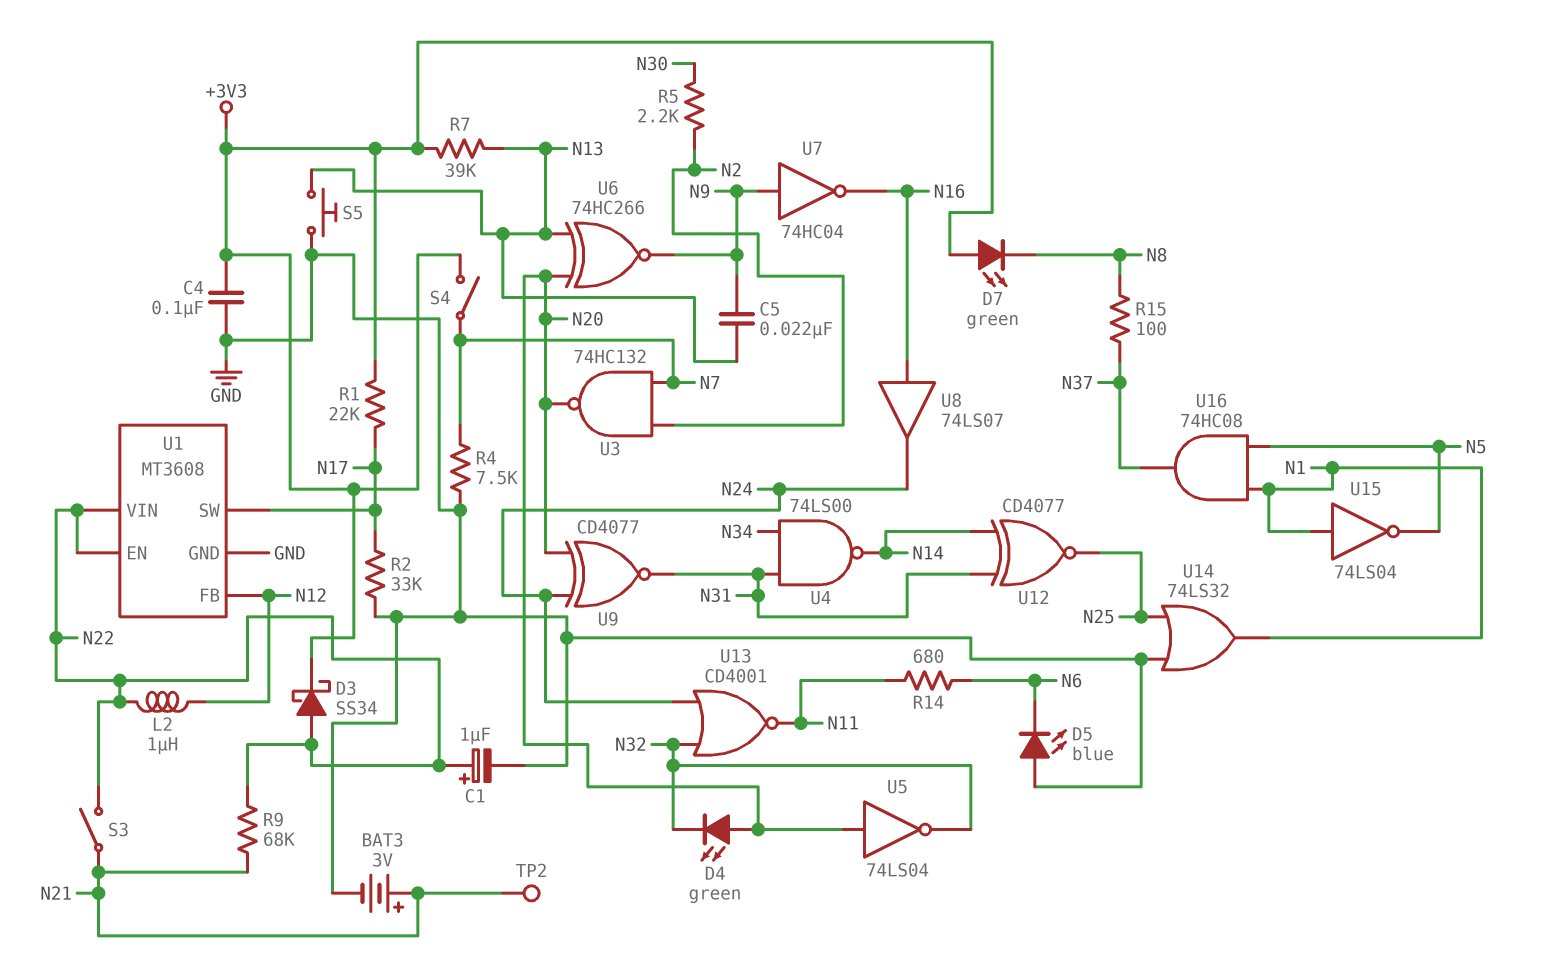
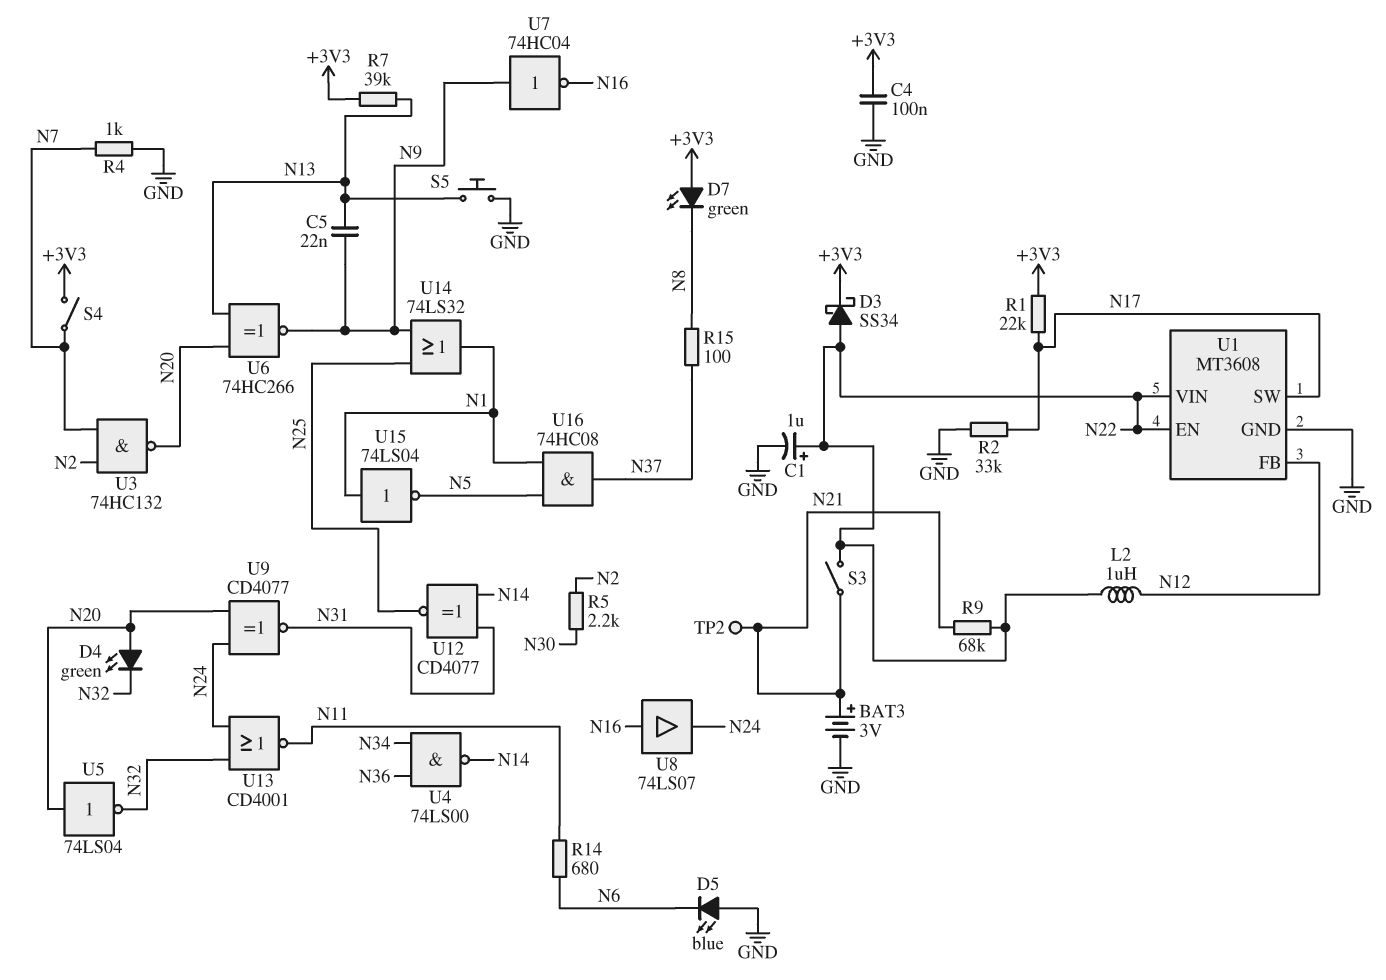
R4: 7.5k (GND, N7) -> 1k (GND, N7)
U4: NAND 74LS00 (in N31, in N34, out N14) -> NAND 74LS00 (in N34, in N36, out N14)
U14: OR 74LS32 (in GND, in N25, out N1) -> OR 74LS32 (in N9, in N25, out N1)

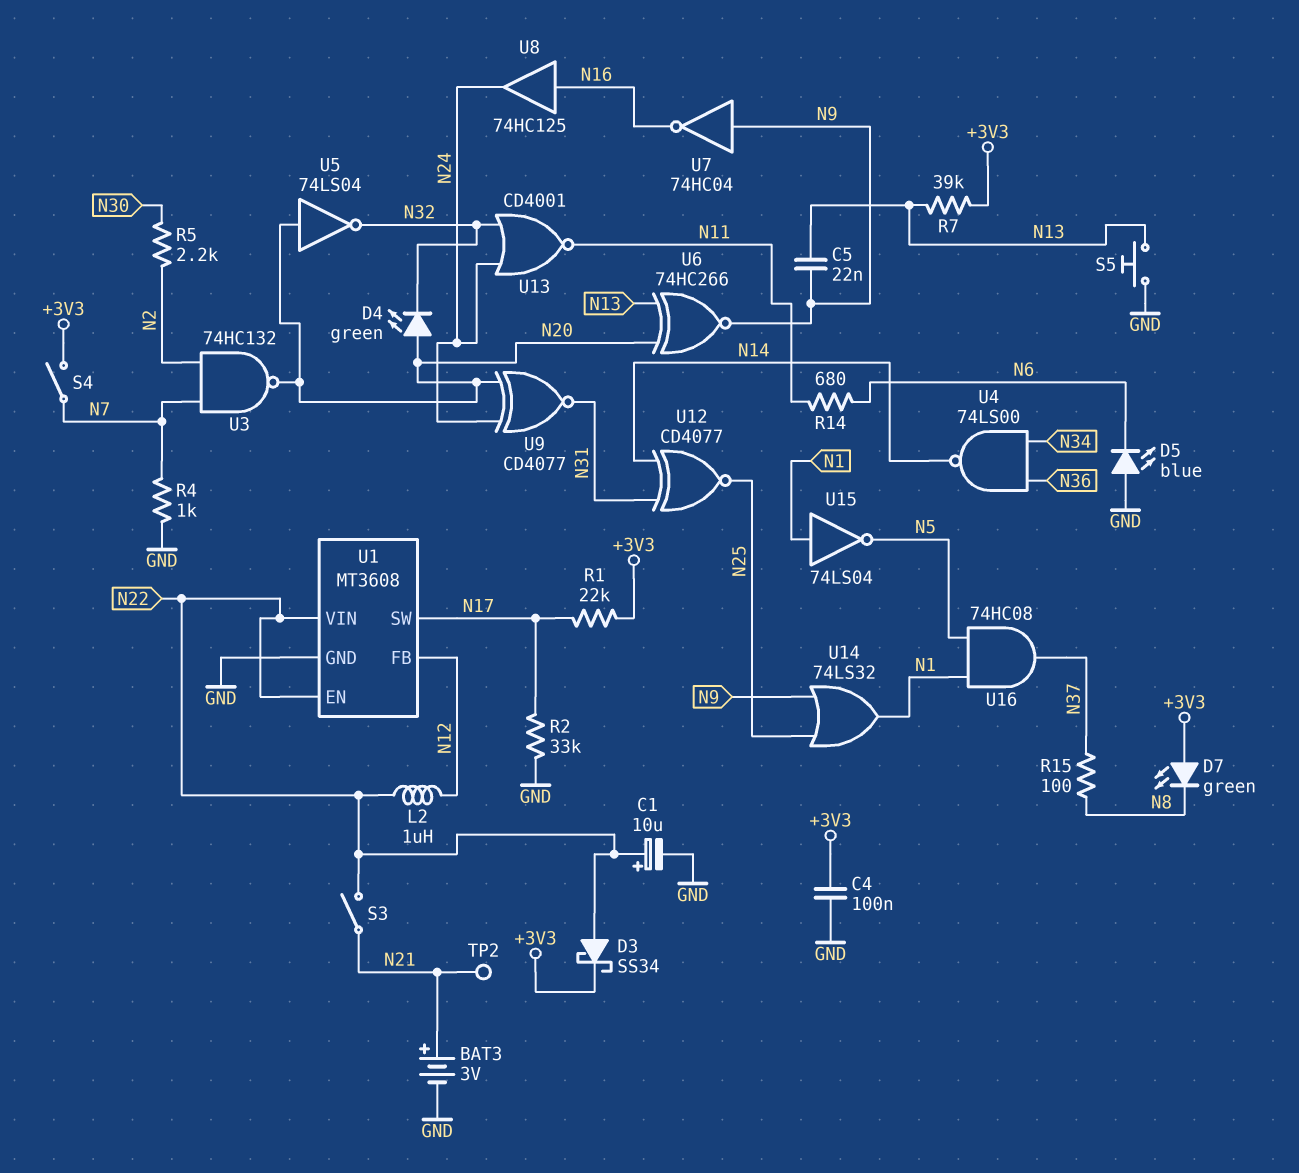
C1: 1uF (plus N22, minus GND) -> 10uF (plus N22, minus GND)
R9: 68k (N21, N22) -> none
U8: buffer 74LS07 (in N16, out N24) -> buffer 74HC125 (in N16, out N24)

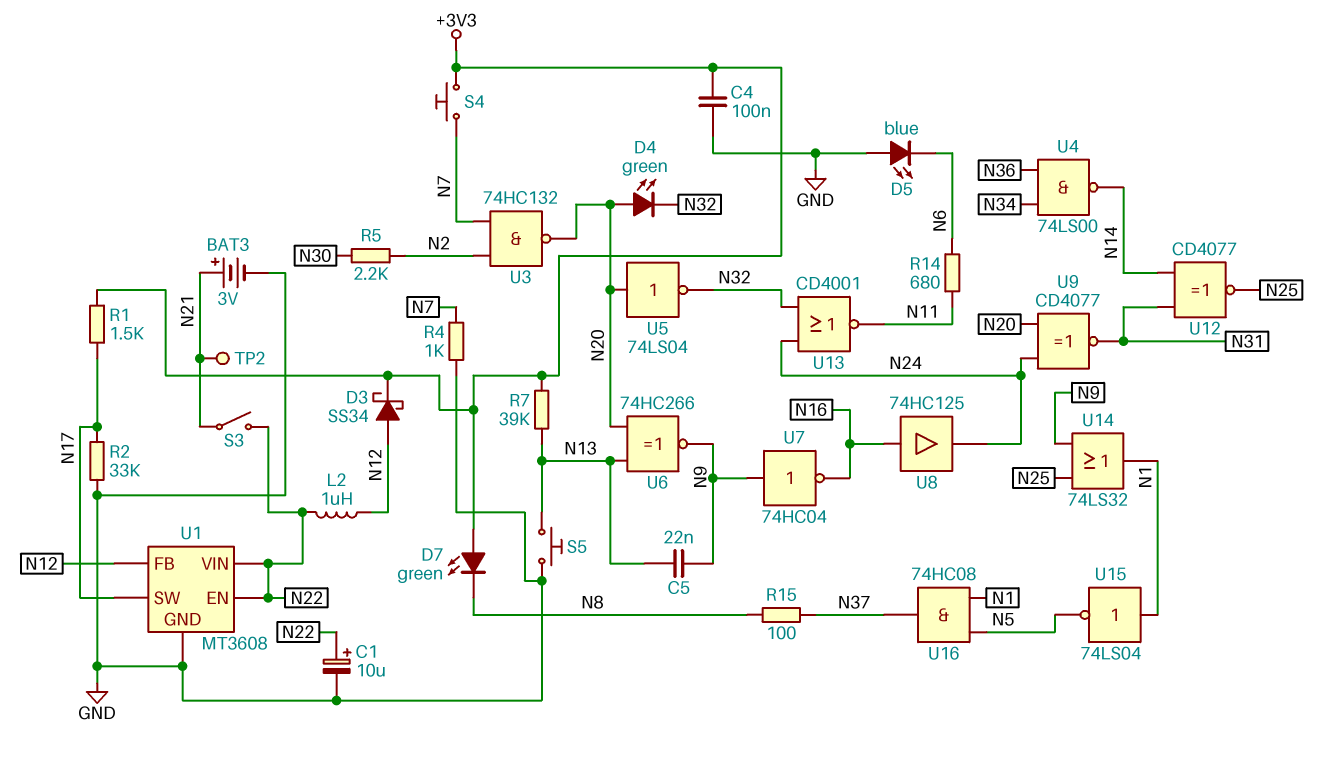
D3: schottky SS34 (A N22, K +3V3) -> schottky SS34 (A N12, K +3V3)
R1: 22k (+3V3, N17) -> 1.5k (+3V3, N17)
S4: switch (+3V3, N7) -> button (+3V3, N7)

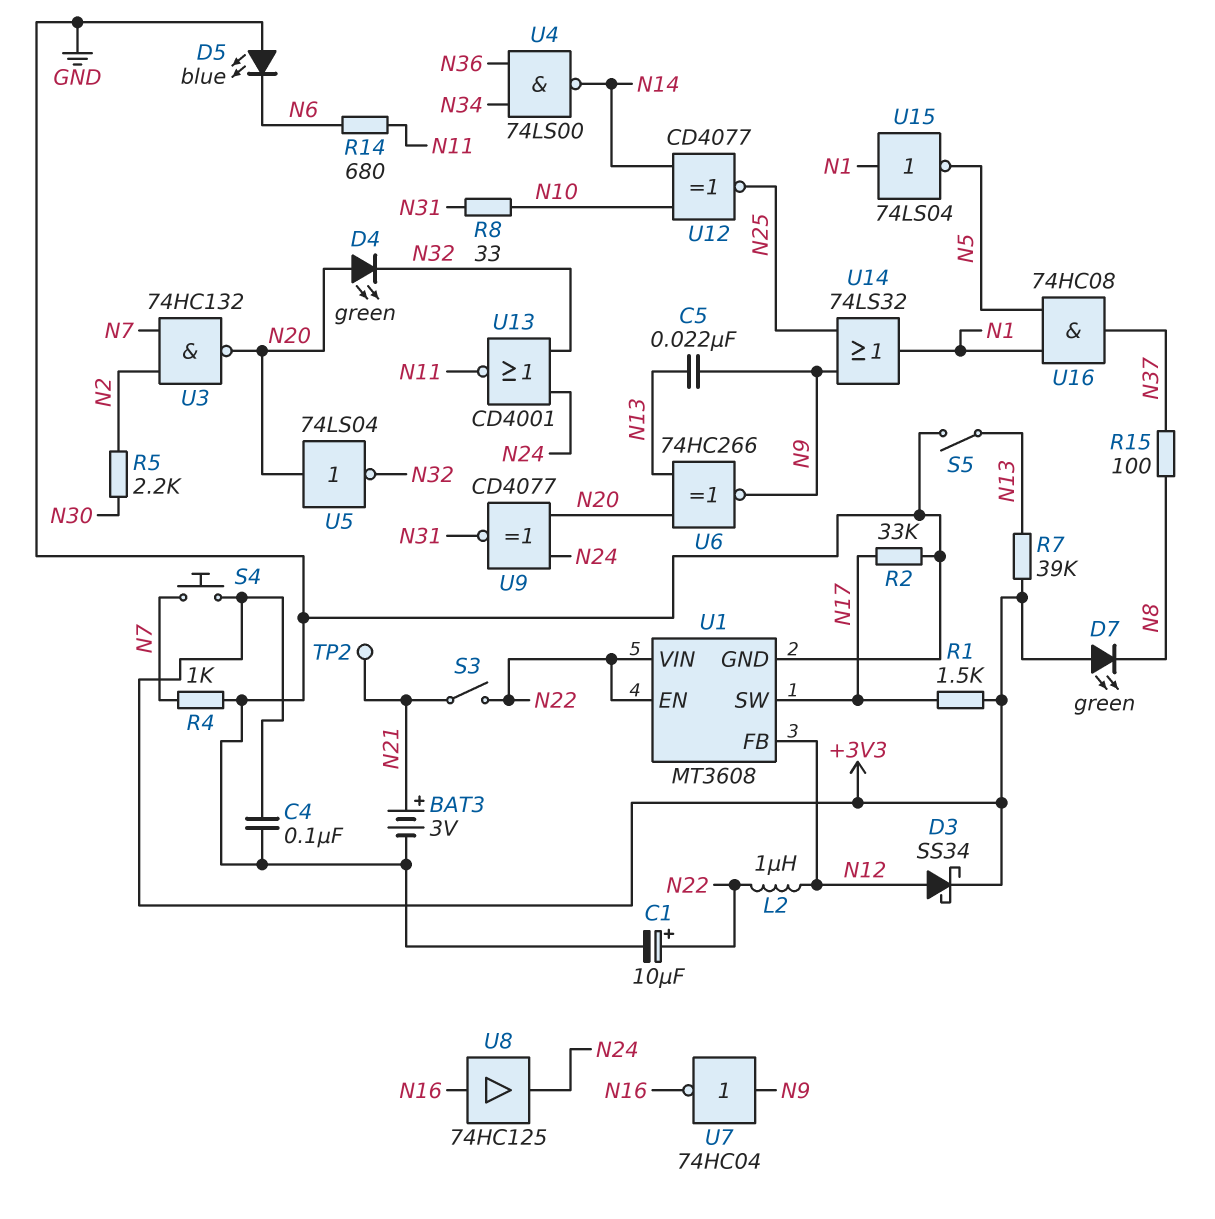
R8: none -> 33 (N10, N31)
S5: button (GND, N13) -> switch (GND, N13)
U12: XNOR CD4077 (in N14, in N31, out N25) -> XNOR CD4077 (in N10, in N14, out N25)

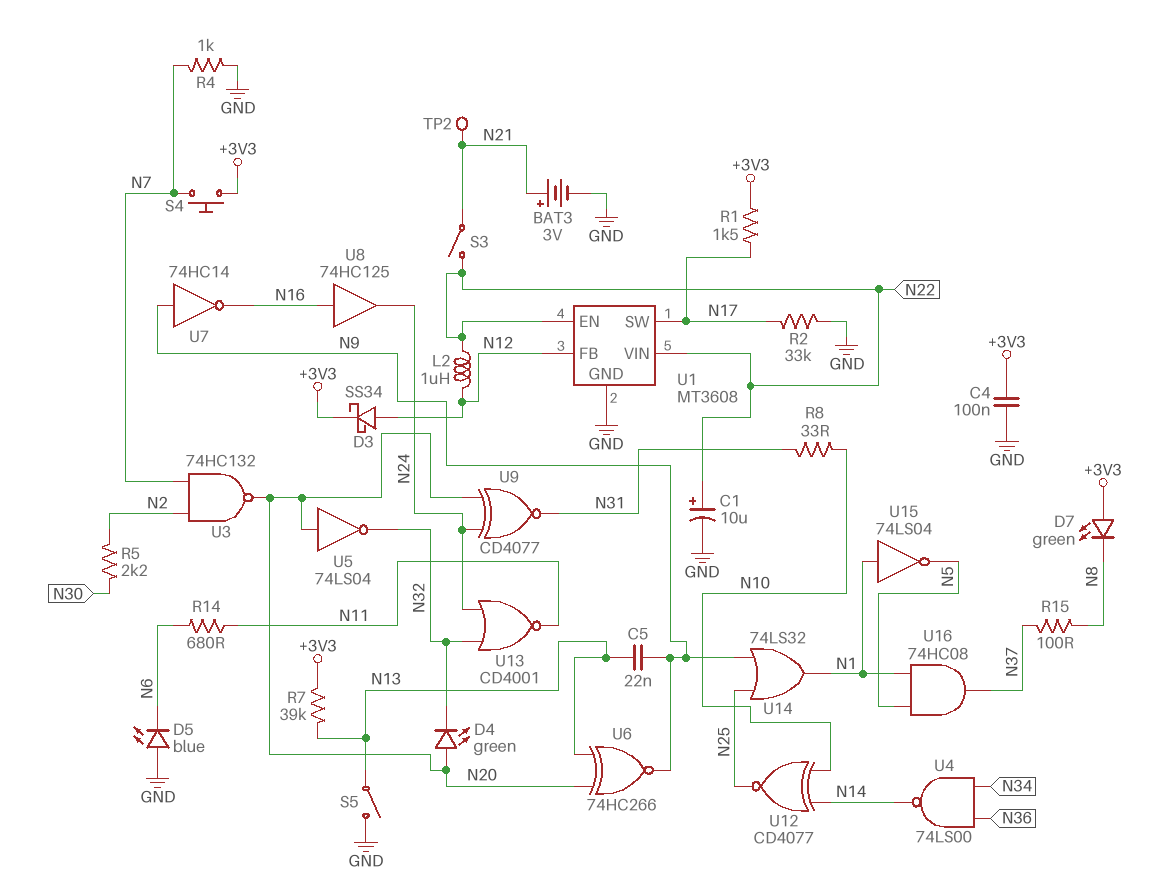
U7: NOT 74HC04 (in N9, out N16) -> NOT 74HC14 (in N9, out N16)

